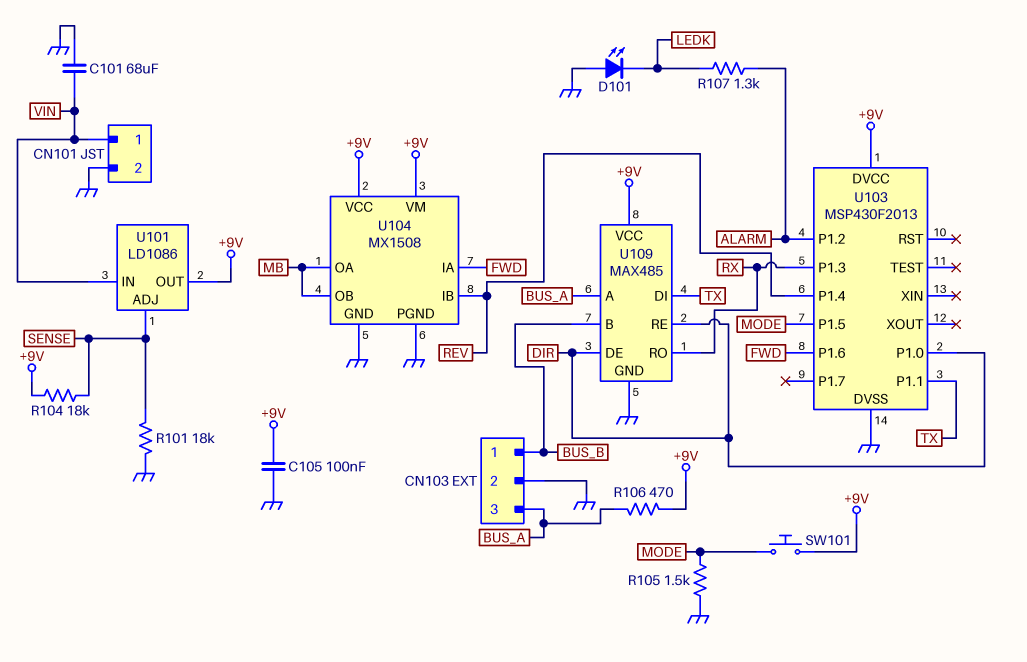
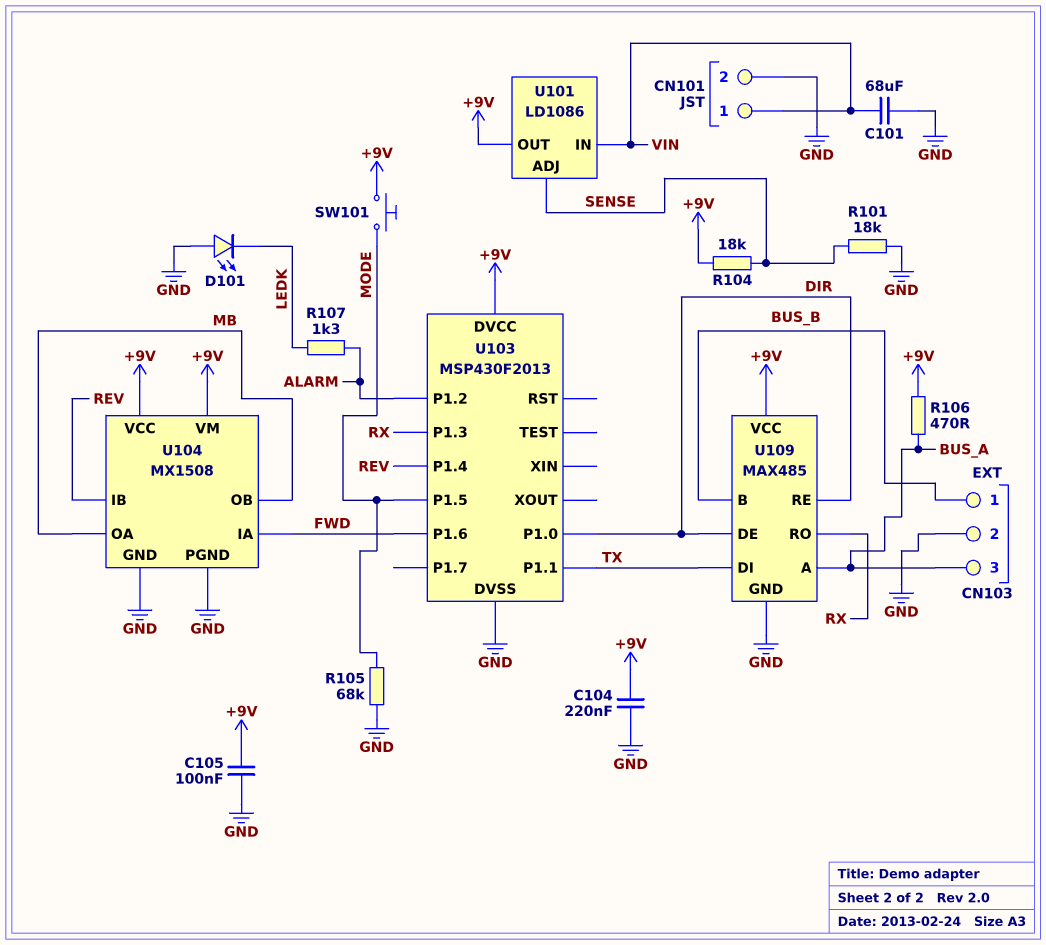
C104: none -> 220nF (+9V, GND)
R105: 1.5k (GND, MODE) -> 68k (GND, MODE)

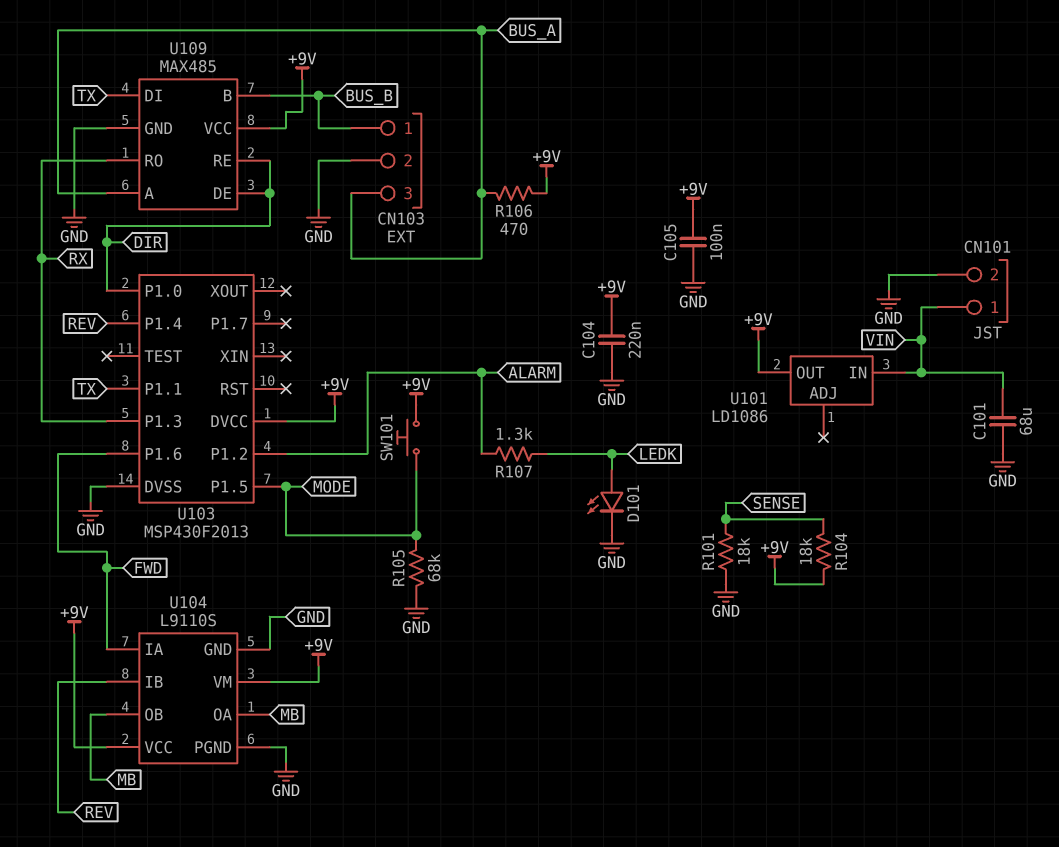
D101: LED (A GND, K LEDK) -> LED (A LEDK, K GND)
U101 pin ADJ: SENSE -> none
U104: MX1508 -> L9110S

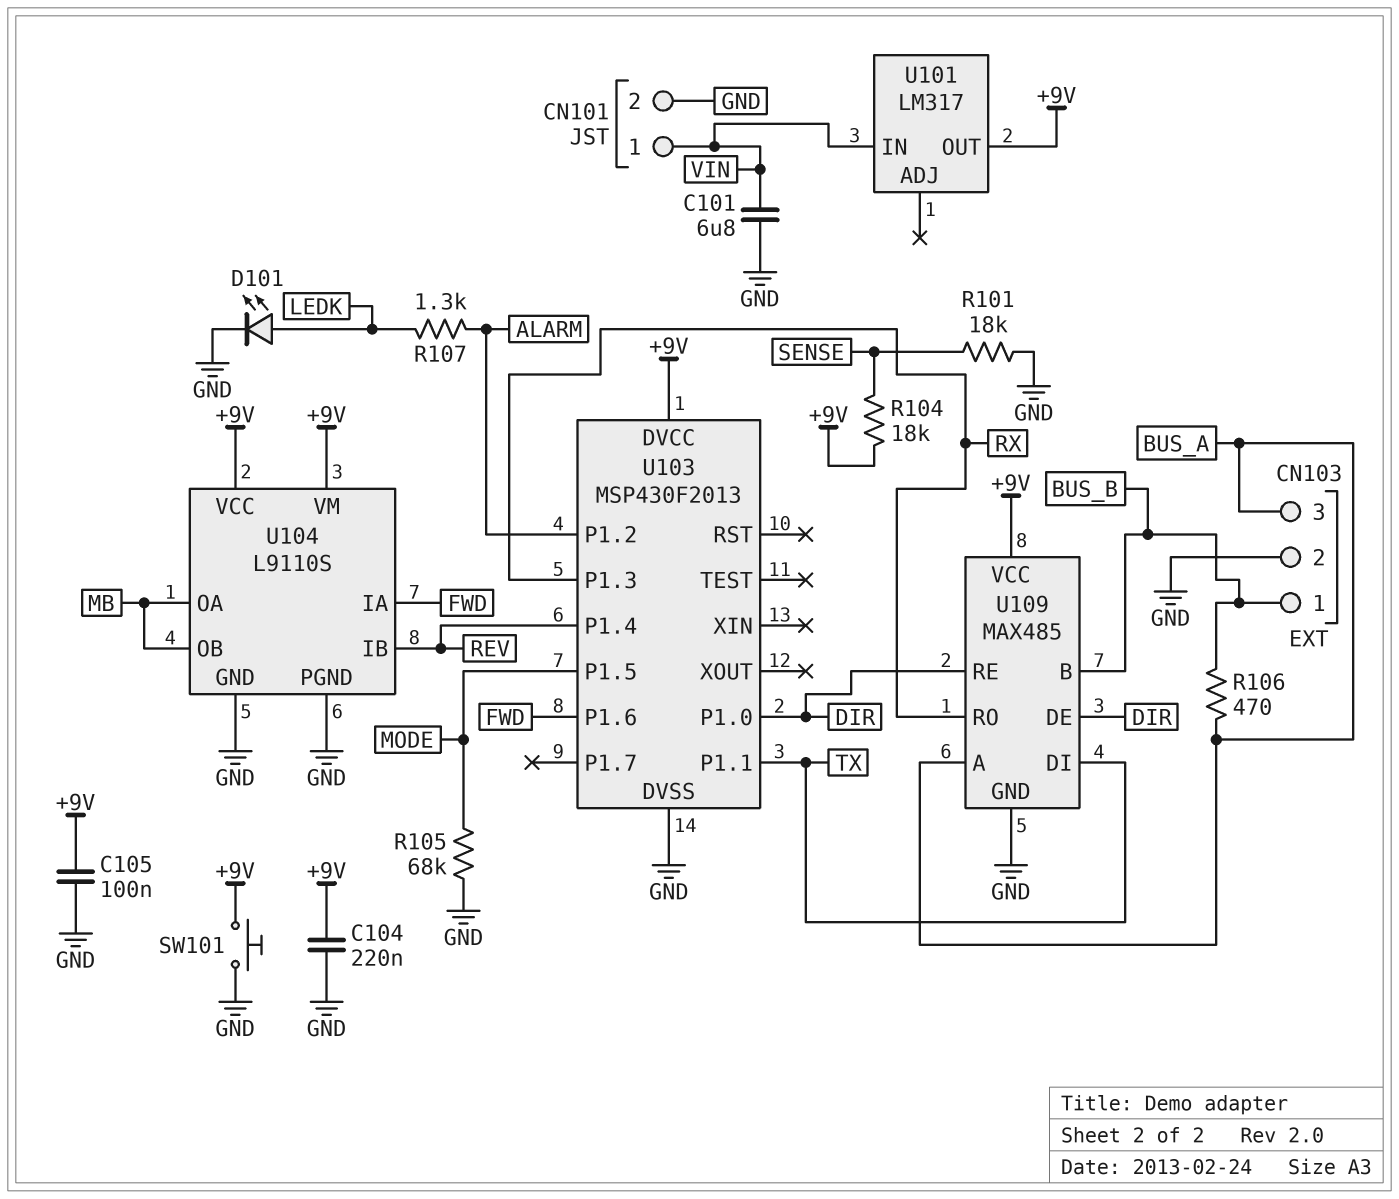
C101: 68uF (GND, VIN) -> 6.8uF (GND, VIN)
R106: 470 (+9V, BUS_A) -> 470 (BUS_A, BUS_B)
SW101: button (+9V, MODE) -> button (+9V, GND)
U101: LD1086 -> LM317

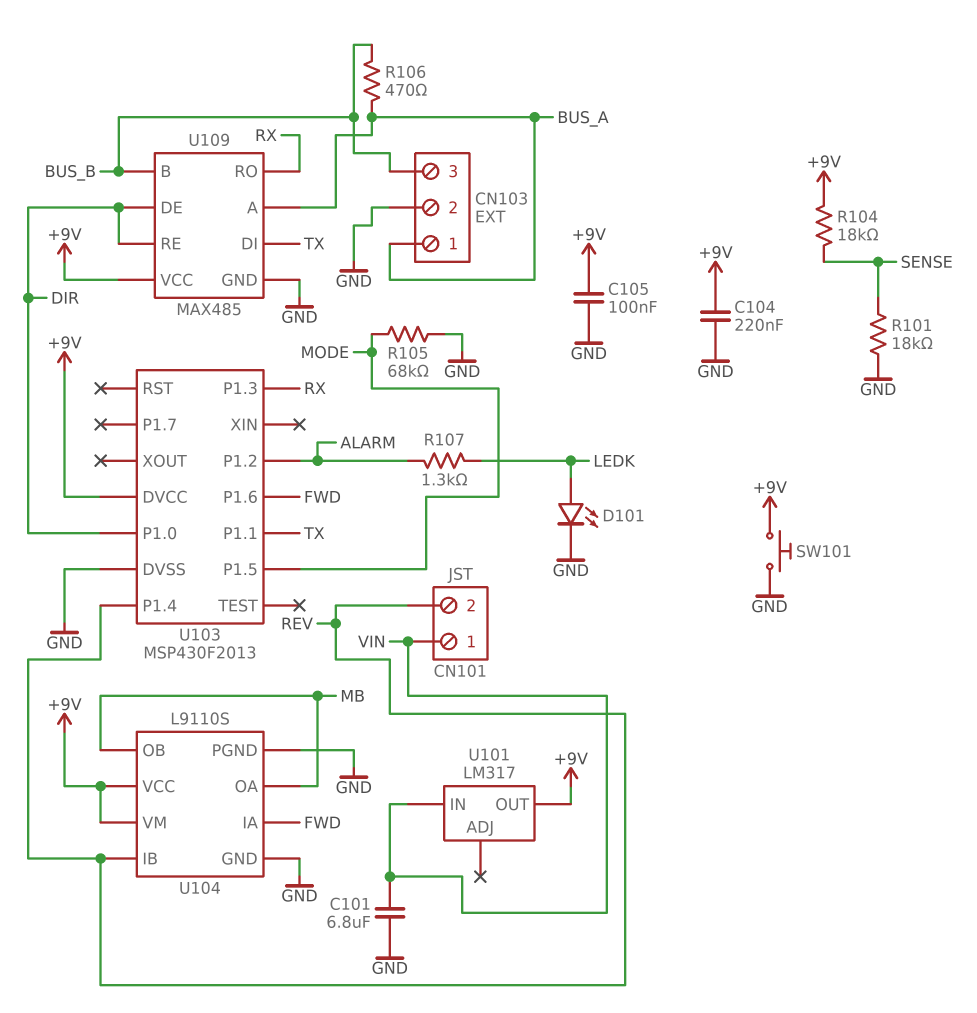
CN101 pin 2: GND -> REV
CN103 pin 1: BUS_B -> BUS_A
CN103 pin 3: BUS_A -> BUS_B

